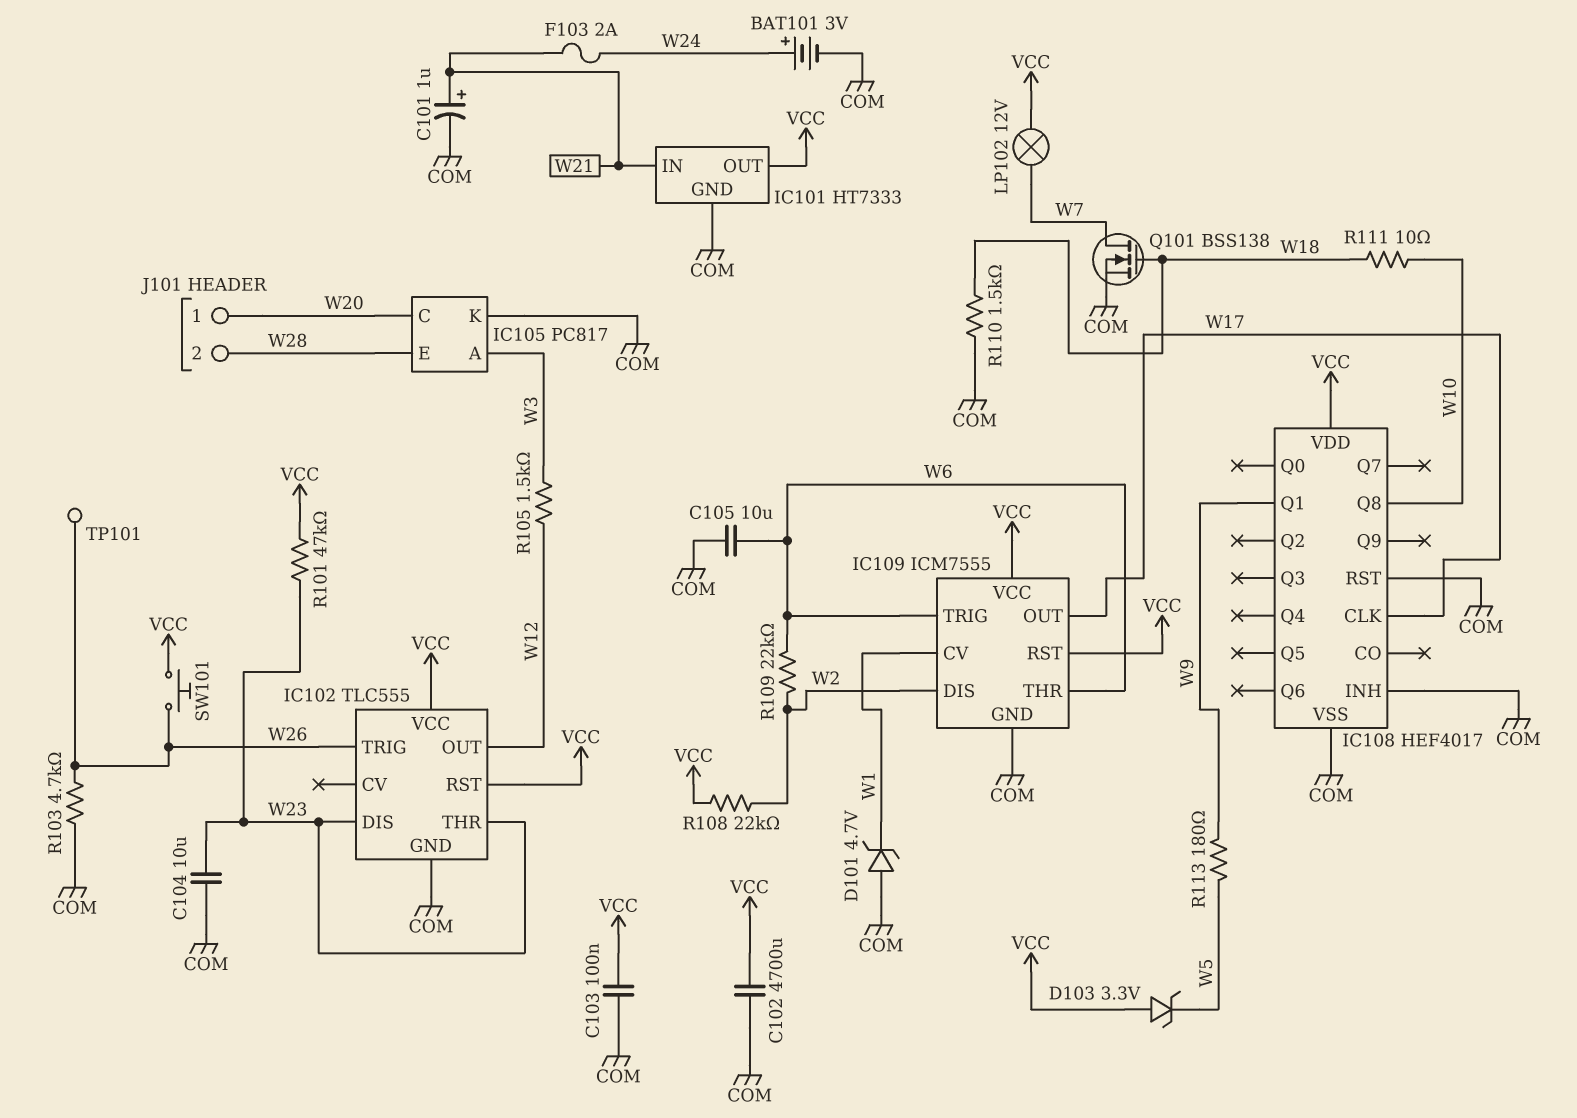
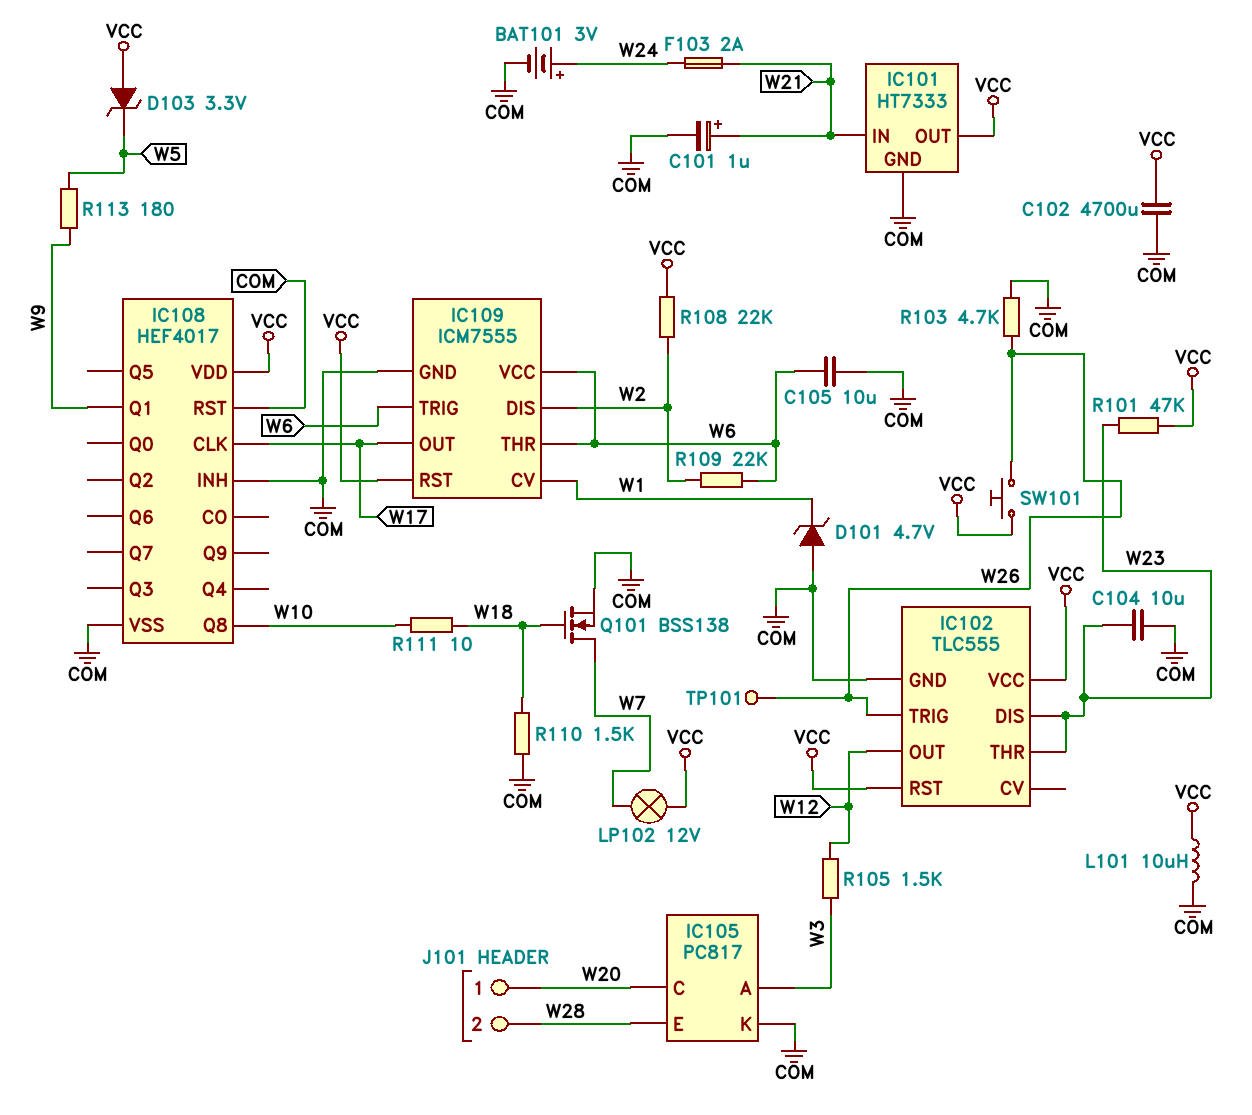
C103: 100nF (COM, VCC) -> none
IC109 pin VCC: VCC -> W6
L101: none -> 10uH (COM, VCC)

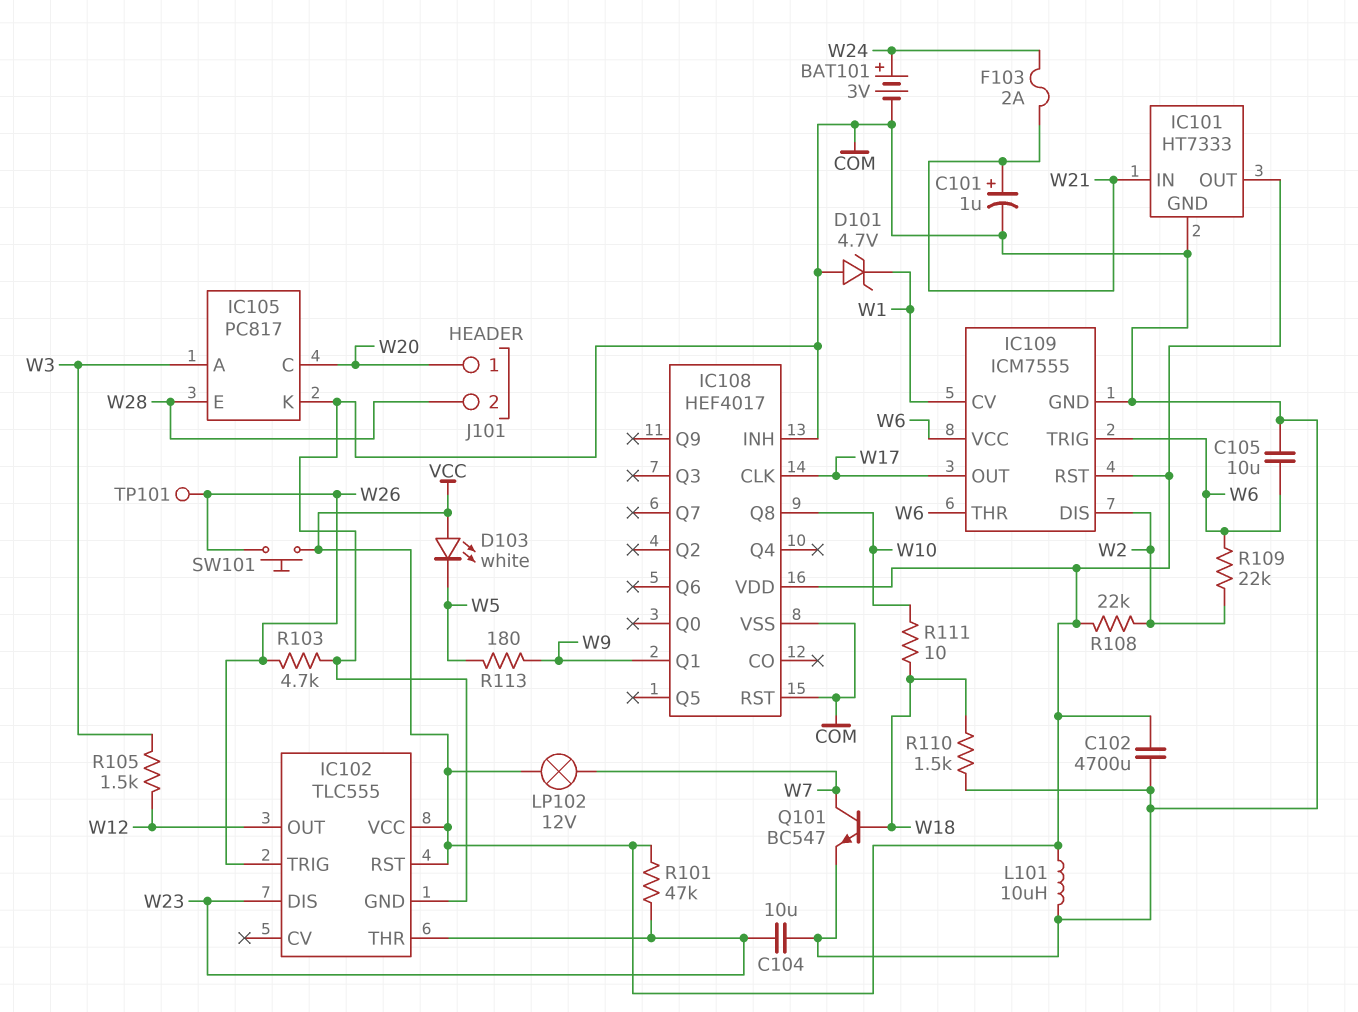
D103: zener 3.3V (A VCC, K W5) -> LED white (A VCC, K W5)
Q101: NMOS BSS138 (G W18, D W7, S COM) -> NPN BC547 (B W18, C W7, E COM)

